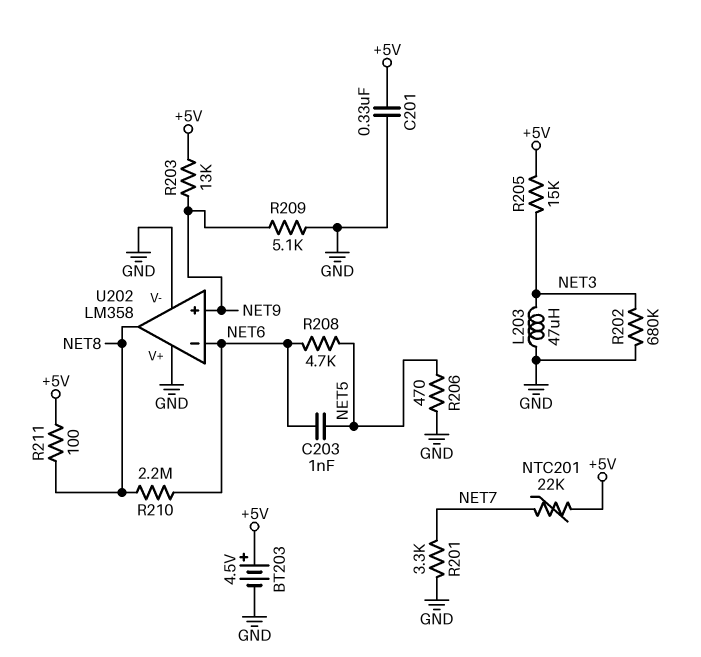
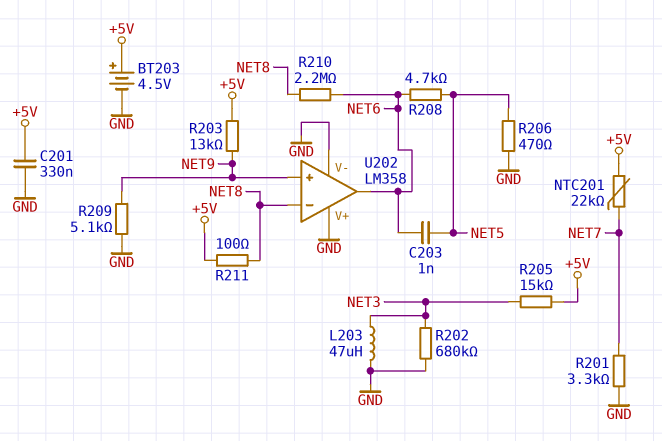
U202 pin in-: NET6 -> NET8
U202 pin out: NET8 -> NET6

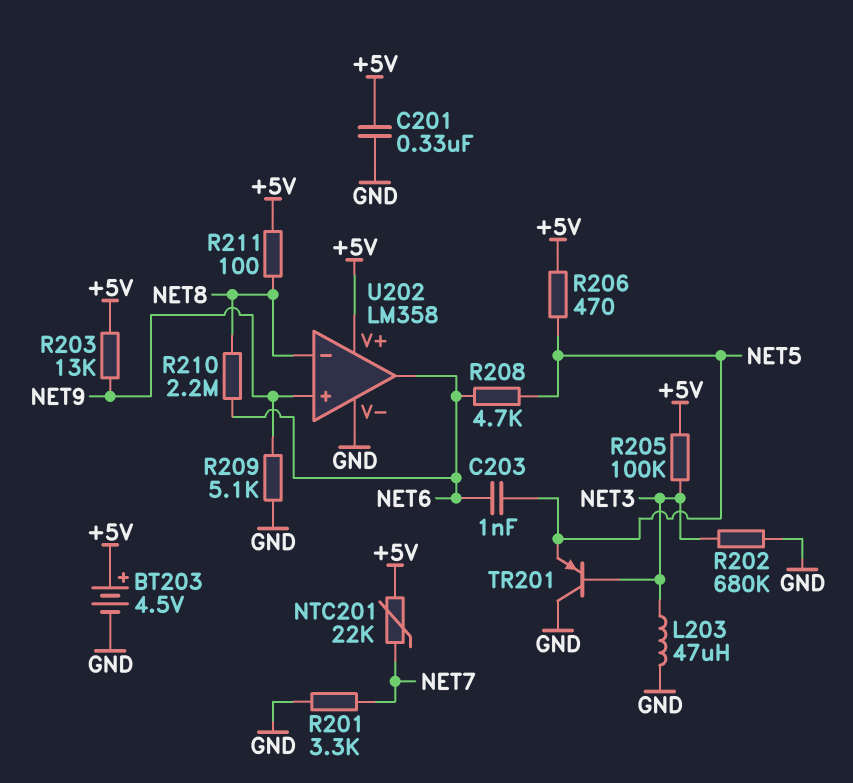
R205: 15k (+5V, NET3) -> 100k (+5V, NET3)
R206: 470 (GND, NET5) -> 470 (+5V, NET5)
TR201: none -> PNP (B NET3, C GND, E NET5)
U202 pin V+: GND -> +5V

